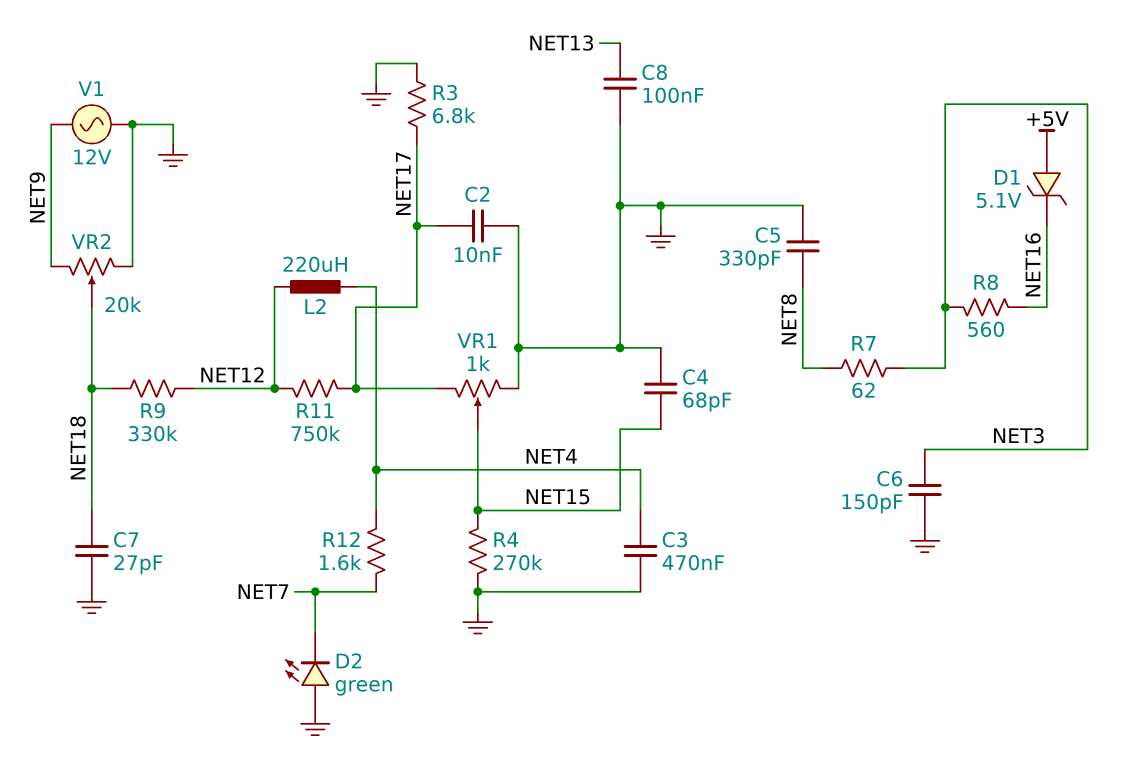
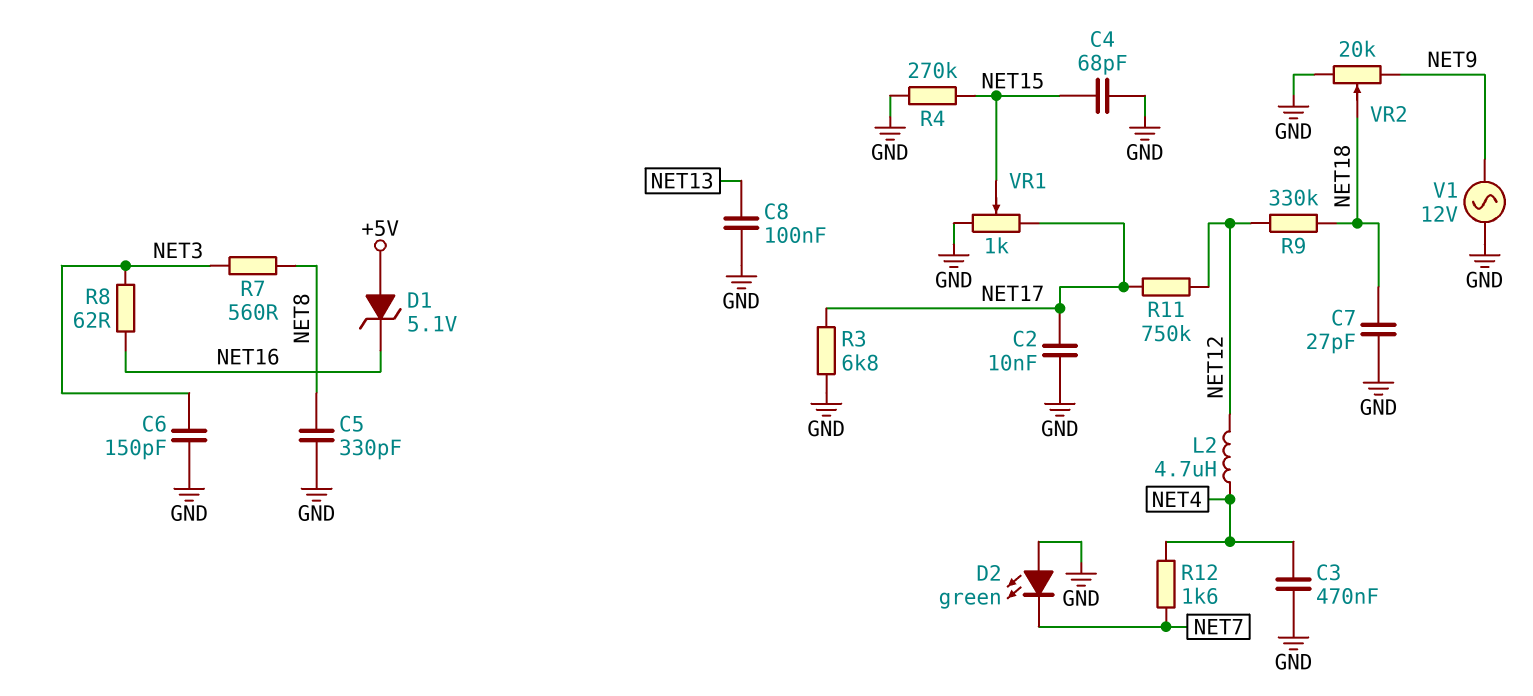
L2: 220uH (NET4, NET12) -> 4.7uH (NET4, NET12)
R7: 62 (NET3, NET8) -> 560 (NET3, NET8)
R8: 560 (NET3, NET16) -> 62 (NET3, NET16)

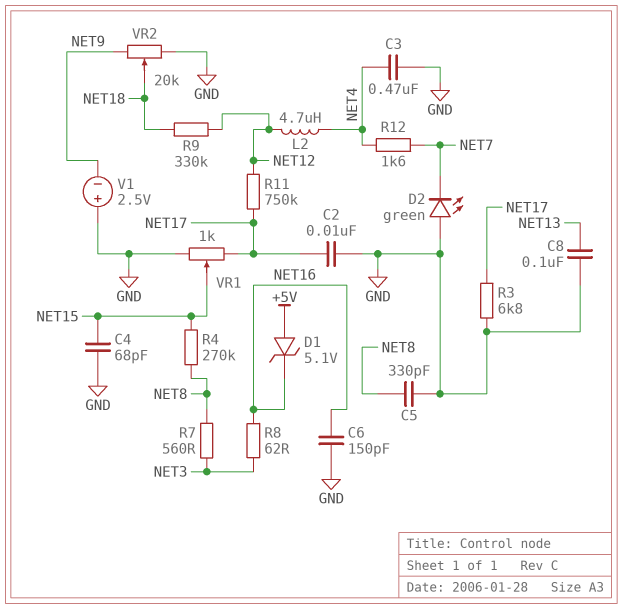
C6: 150pF (GND, NET3) -> 150pF (GND, NET16)
C7: 27pF (GND, NET18) -> none
R4: 270k (GND, NET15) -> 270k (NET8, NET15)
V1: AC 12V (GND, NET9) -> 2.5V (plus GND, minus NET9)

